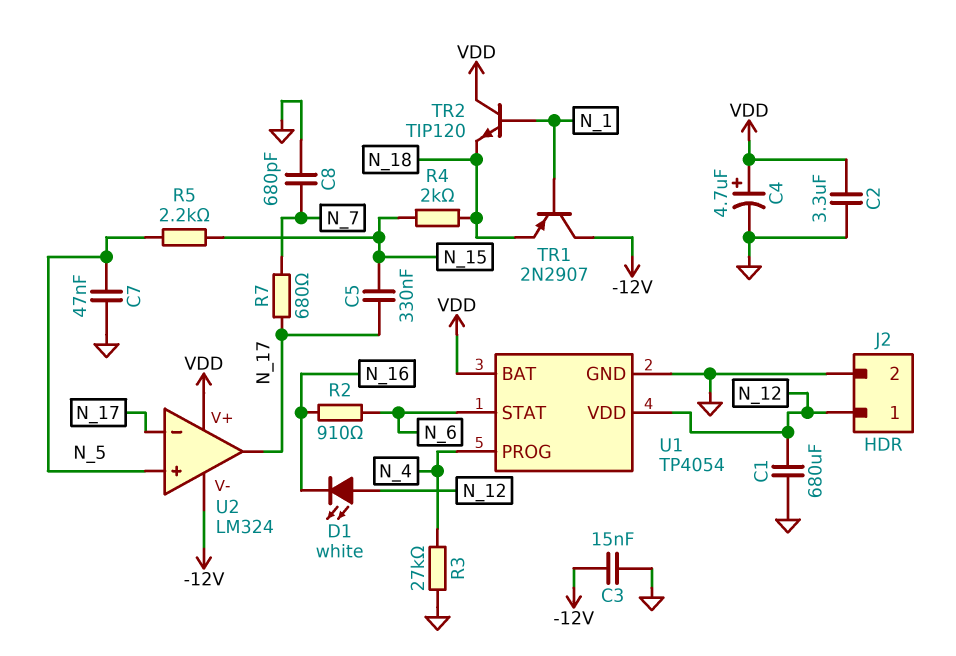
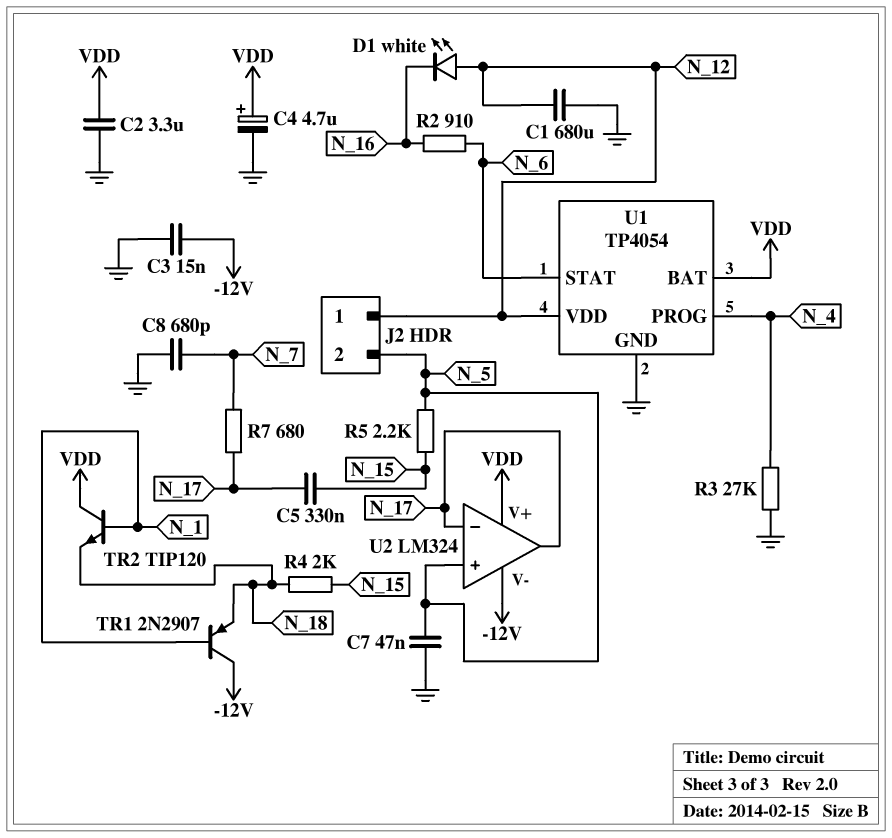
J2 pin 2: GND -> N_5

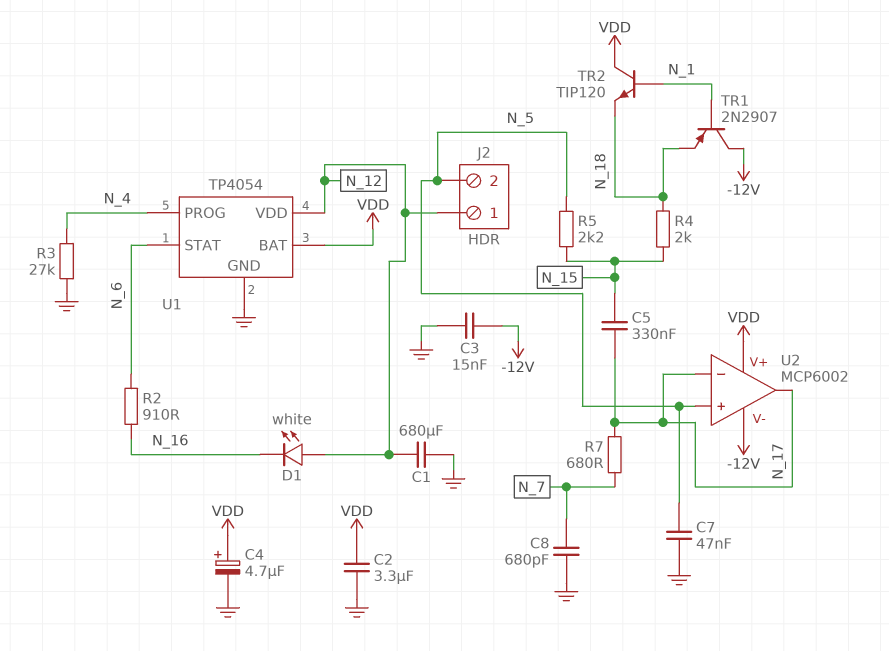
U2: LM324 -> MCP6002

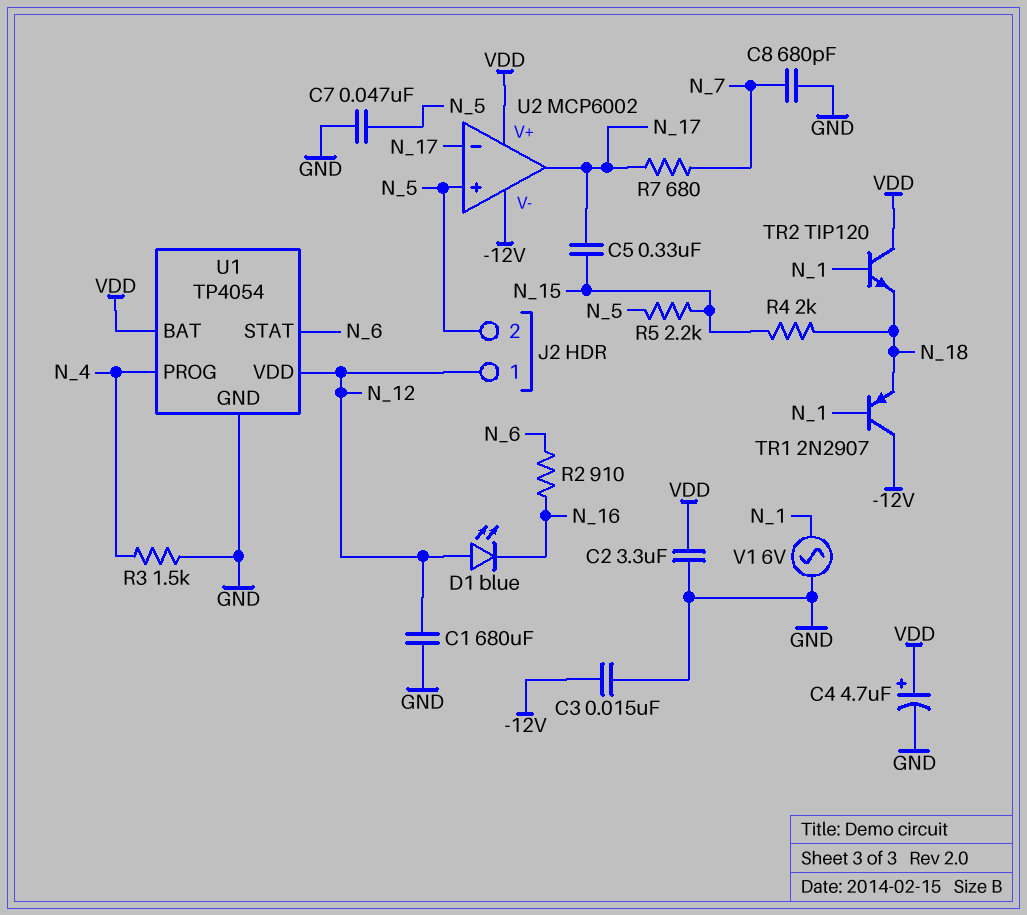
D1: LED white (A N_12, K N_16) -> LED blue (A N_12, K N_16)
R3: 27k (GND, N_4) -> 1.5k (GND, N_4)
V1: none -> AC 6V (GND, N_1)

